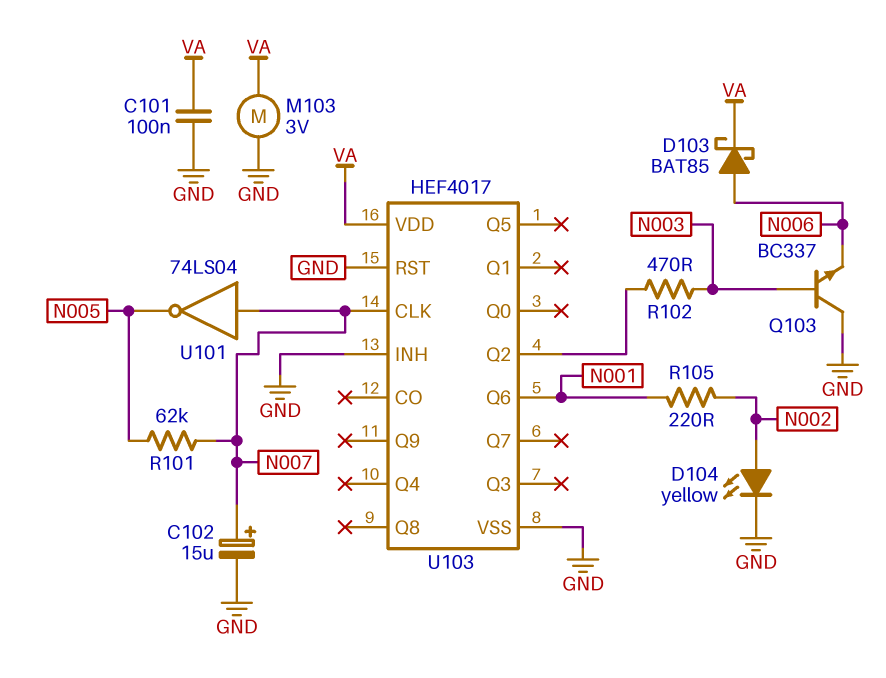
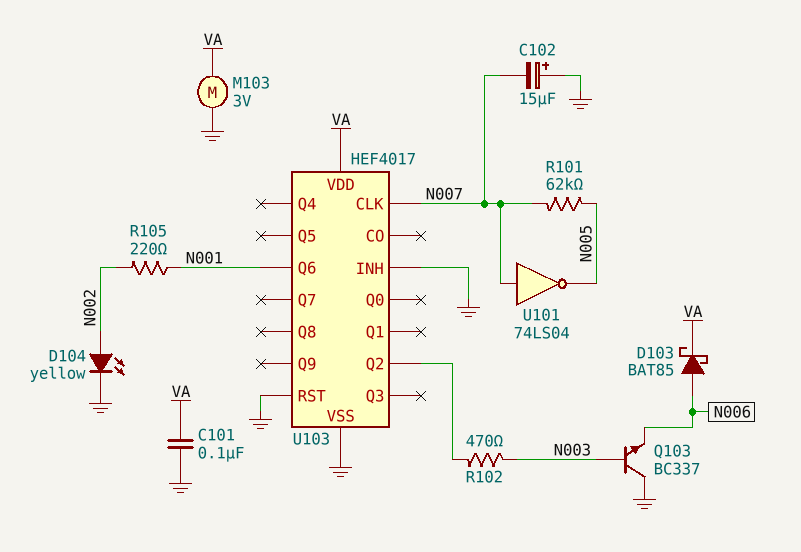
C102: 15uF (plus N007, minus GND) -> 15uF (plus GND, minus N007)

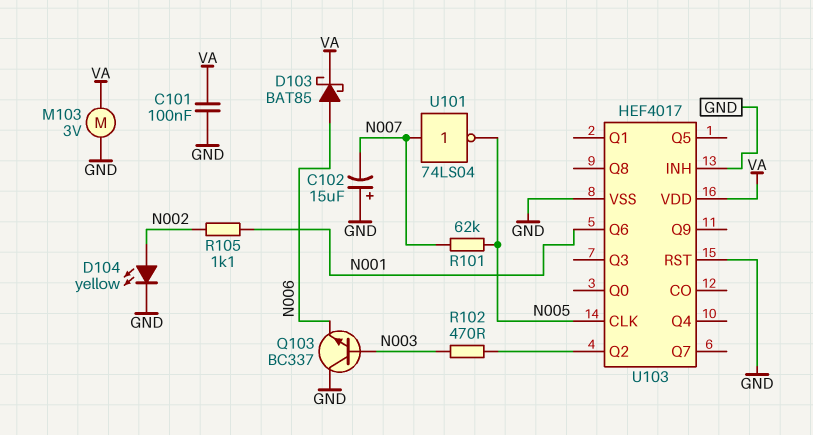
R105: 220 (N001, N002) -> 1.1k (N001, N002)
U103 pin CLK: N007 -> N005

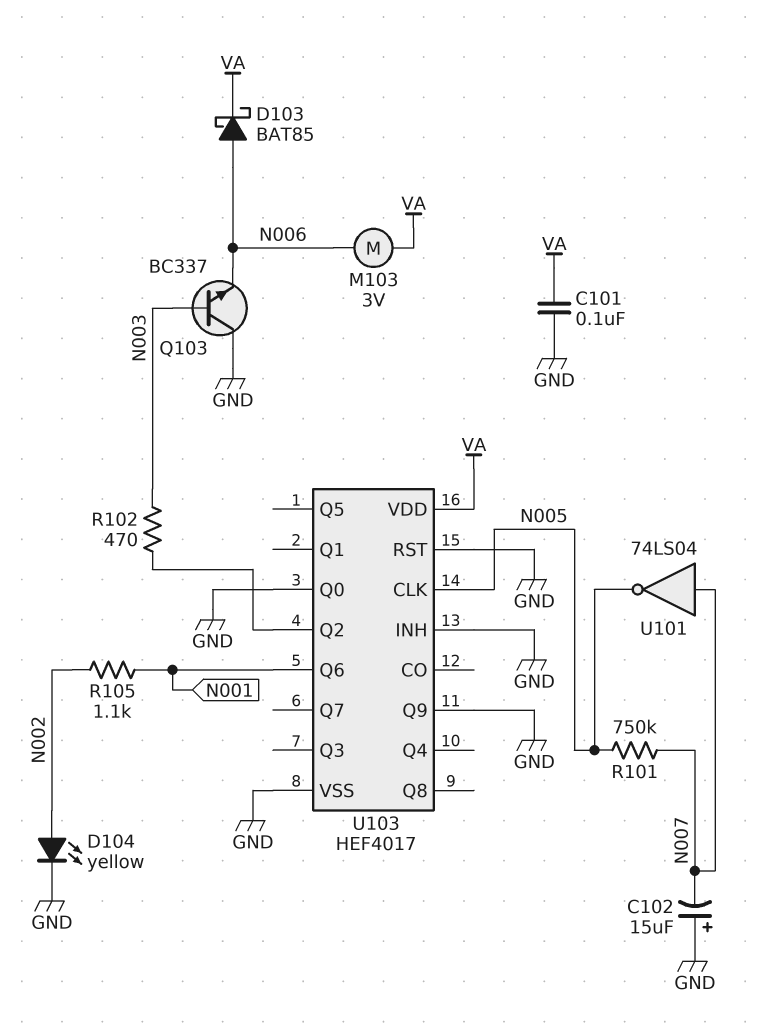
M103: motor 3V (GND, VA) -> motor 3V (N006, VA)
R101: 62k (N005, N007) -> 750k (N005, N007)
U103 pin Q0: none -> GND
U103 pin Q9: none -> GND

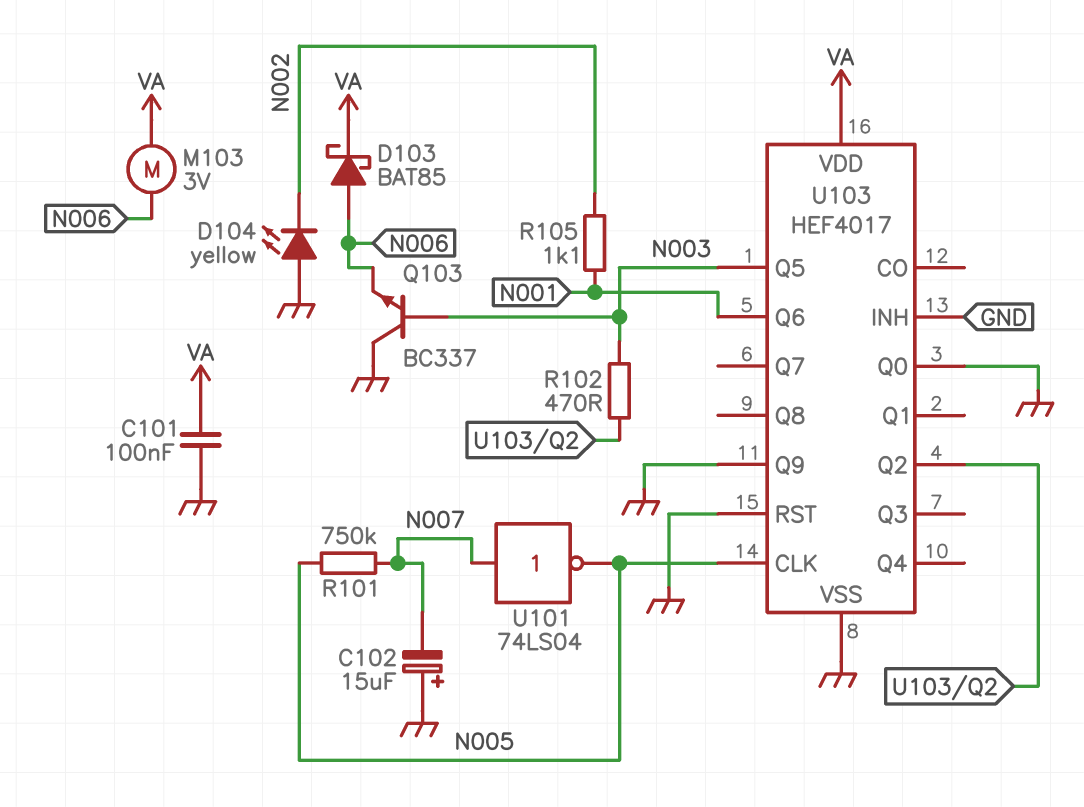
D104: LED yellow (A N002, K GND) -> LED yellow (A GND, K N002)
U103 pin Q5: none -> N003

